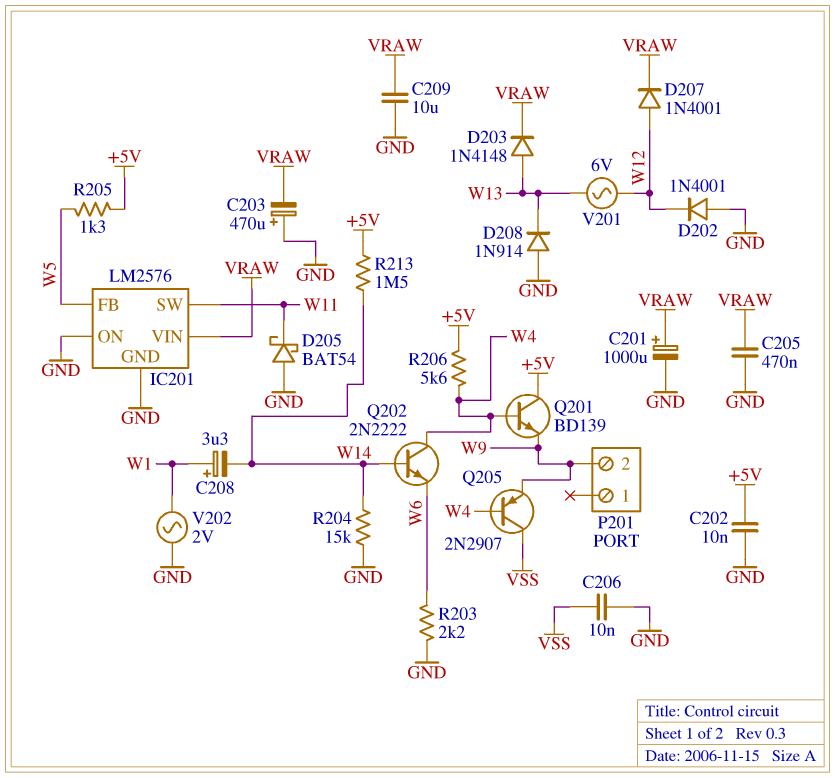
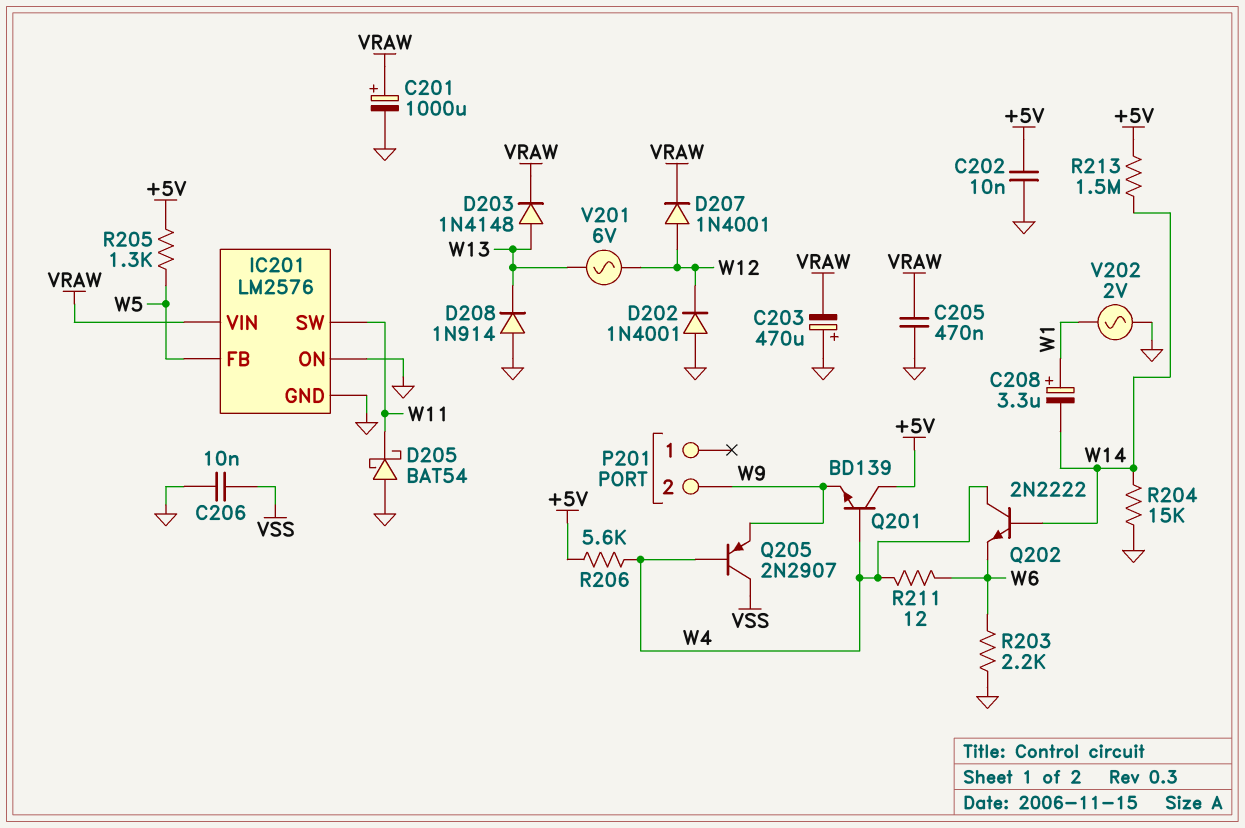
C209: 10uF (GND, VRAW) -> none
R211: none -> 12 (W4, W6)

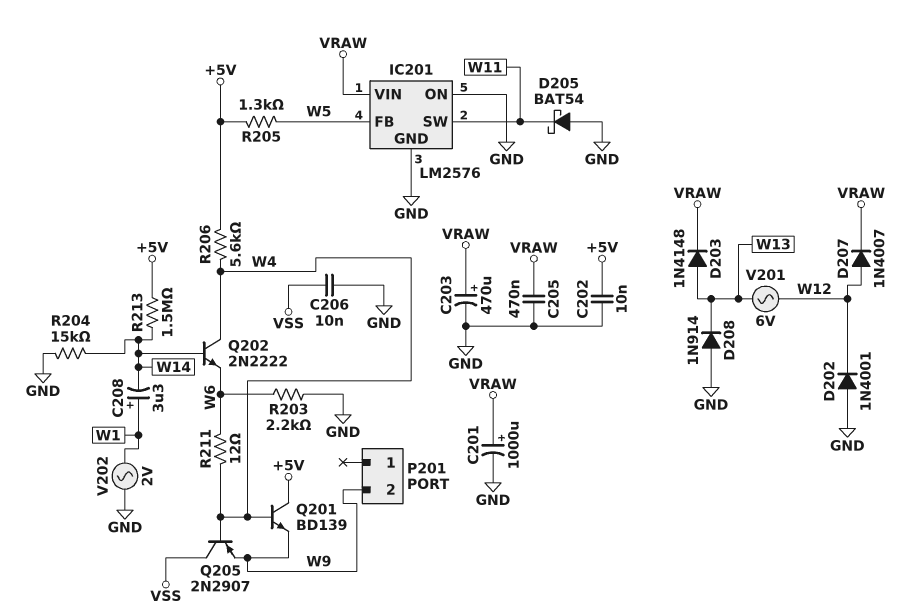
C203: 470uF (plus GND, minus VRAW) -> 470uF (plus VRAW, minus GND)
D207: diode 1N4001 (A W12, K VRAW) -> diode 1N4007 (A W12, K VRAW)

